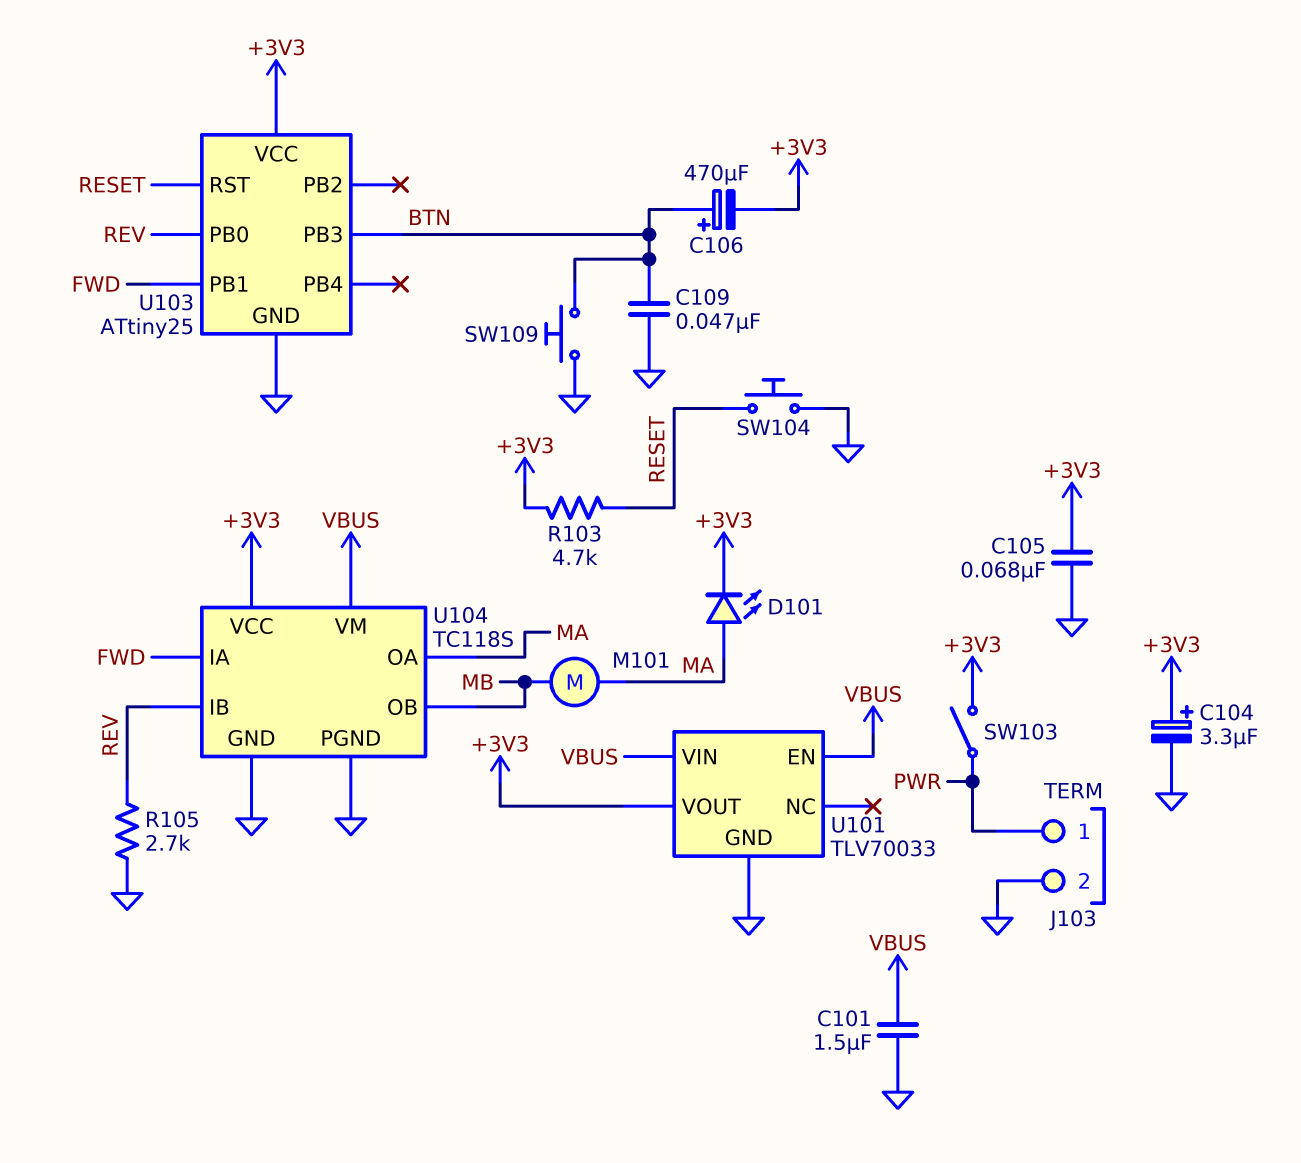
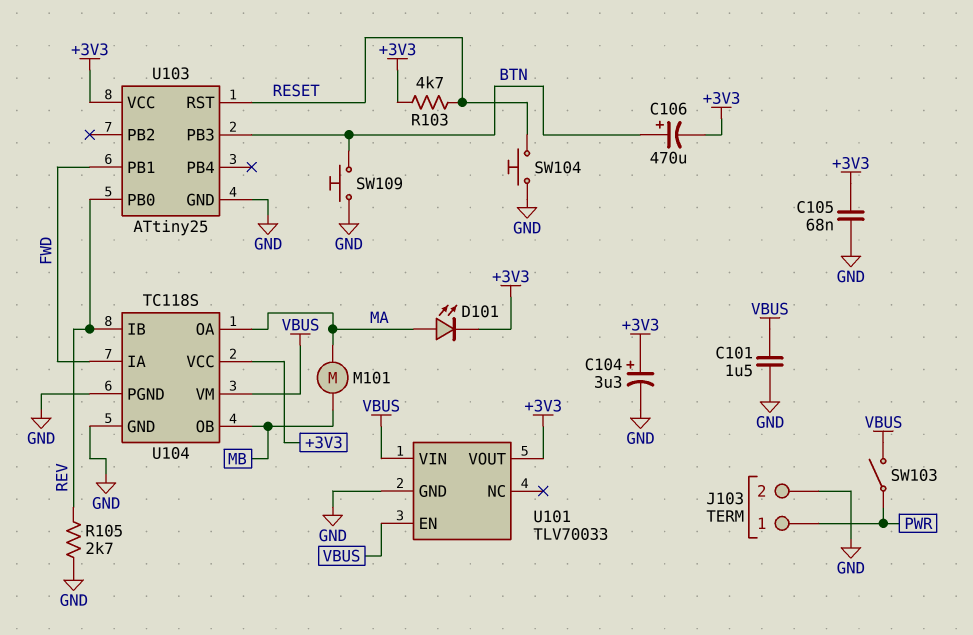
C109: 47nF (BTN, GND) -> none
SW103: switch (+3V3, PWR) -> switch (PWR, VBUS)

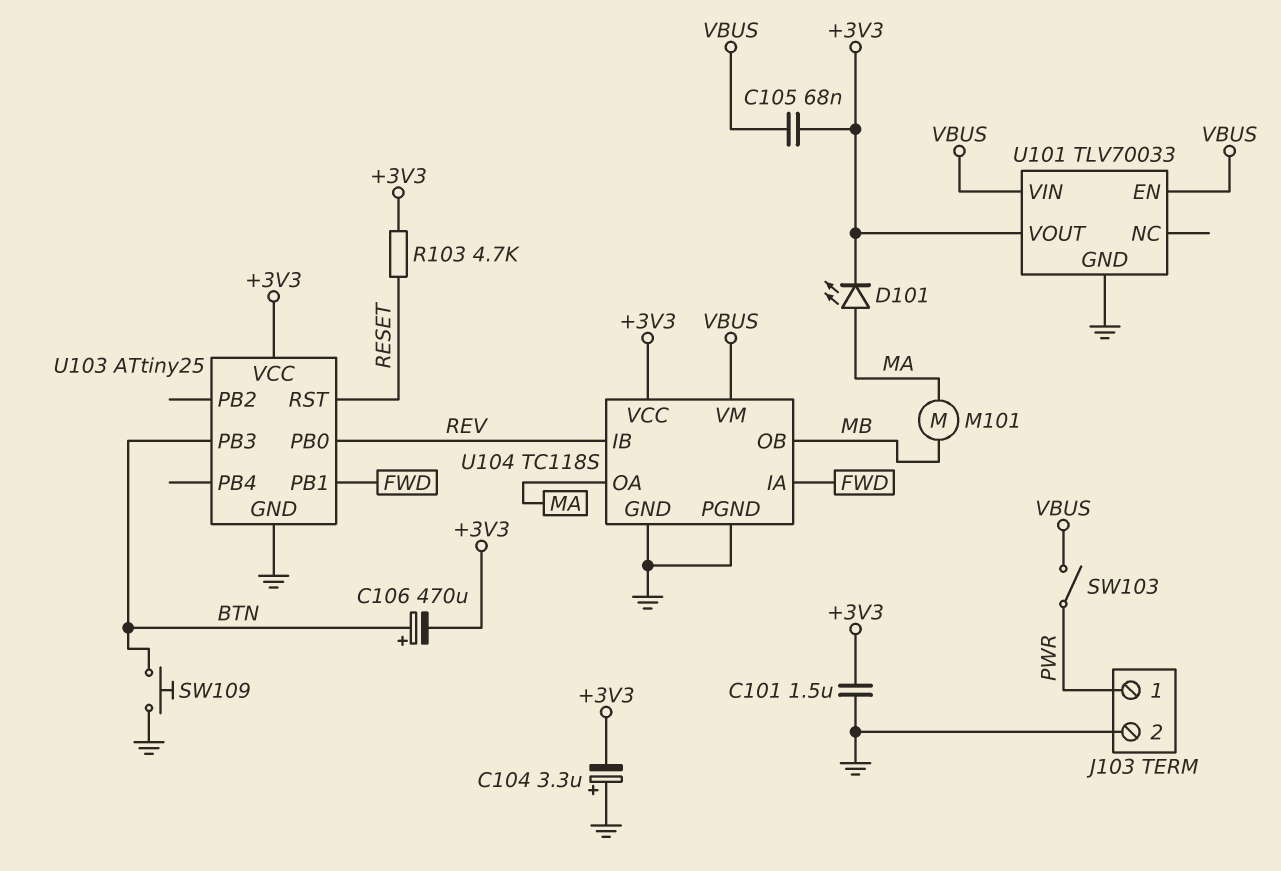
C101: 1.5uF (GND, VBUS) -> 1.5uF (+3V3, GND)
C104: 3.3uF (plus +3V3, minus GND) -> 3.3uF (plus GND, minus +3V3)
C105: 68nF (+3V3, GND) -> 68nF (+3V3, VBUS)
R105: 2.7k (GND, REV) -> none
SW104: button (GND, RESET) -> none

